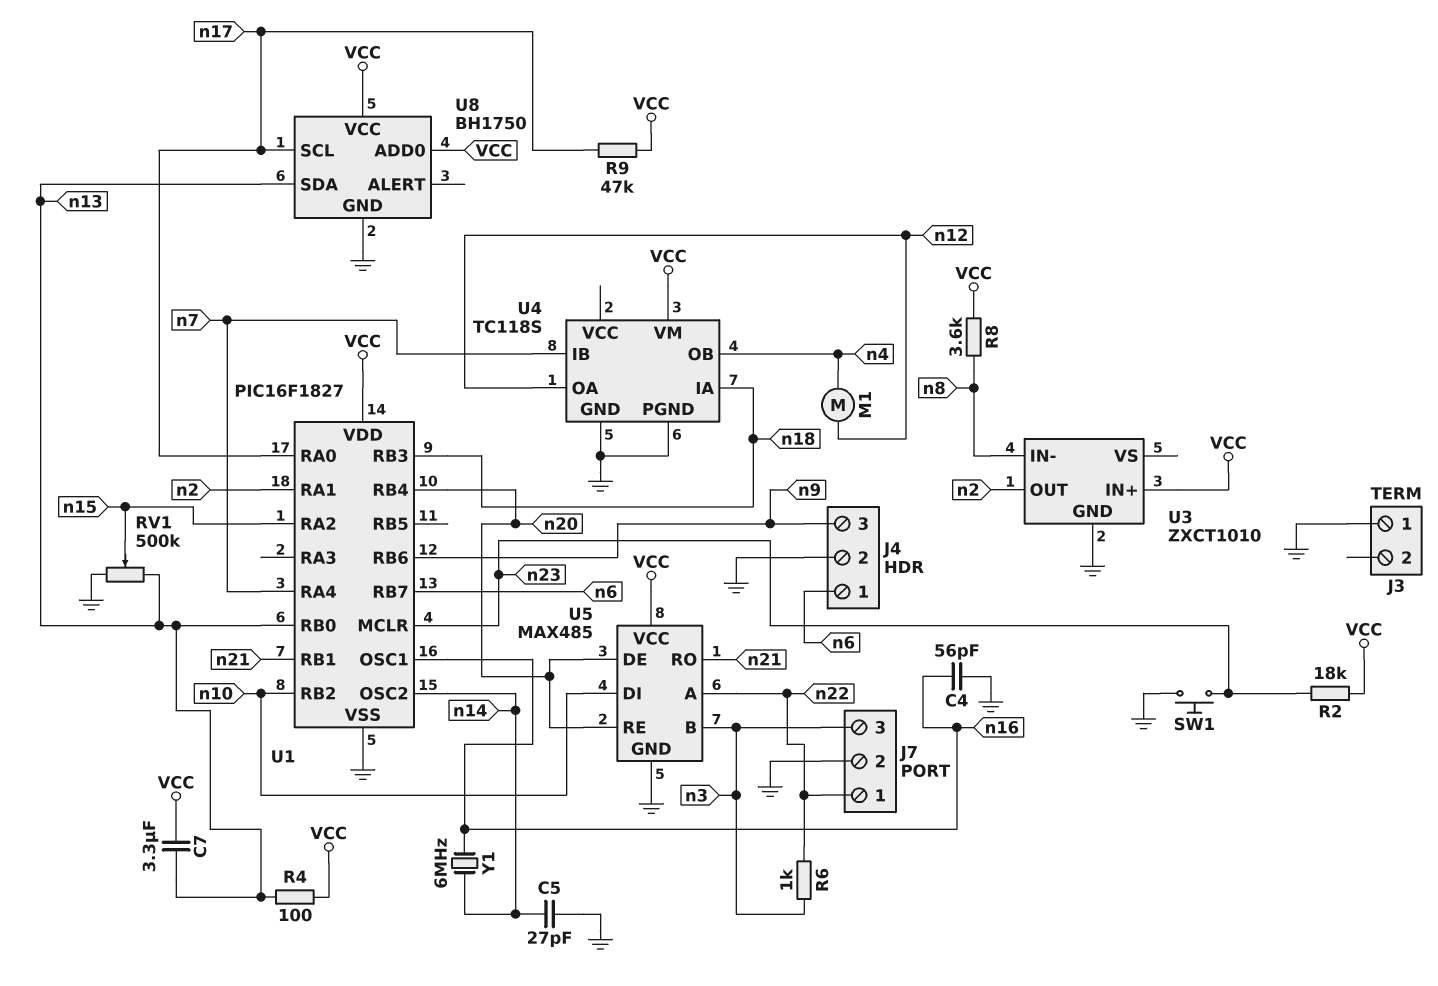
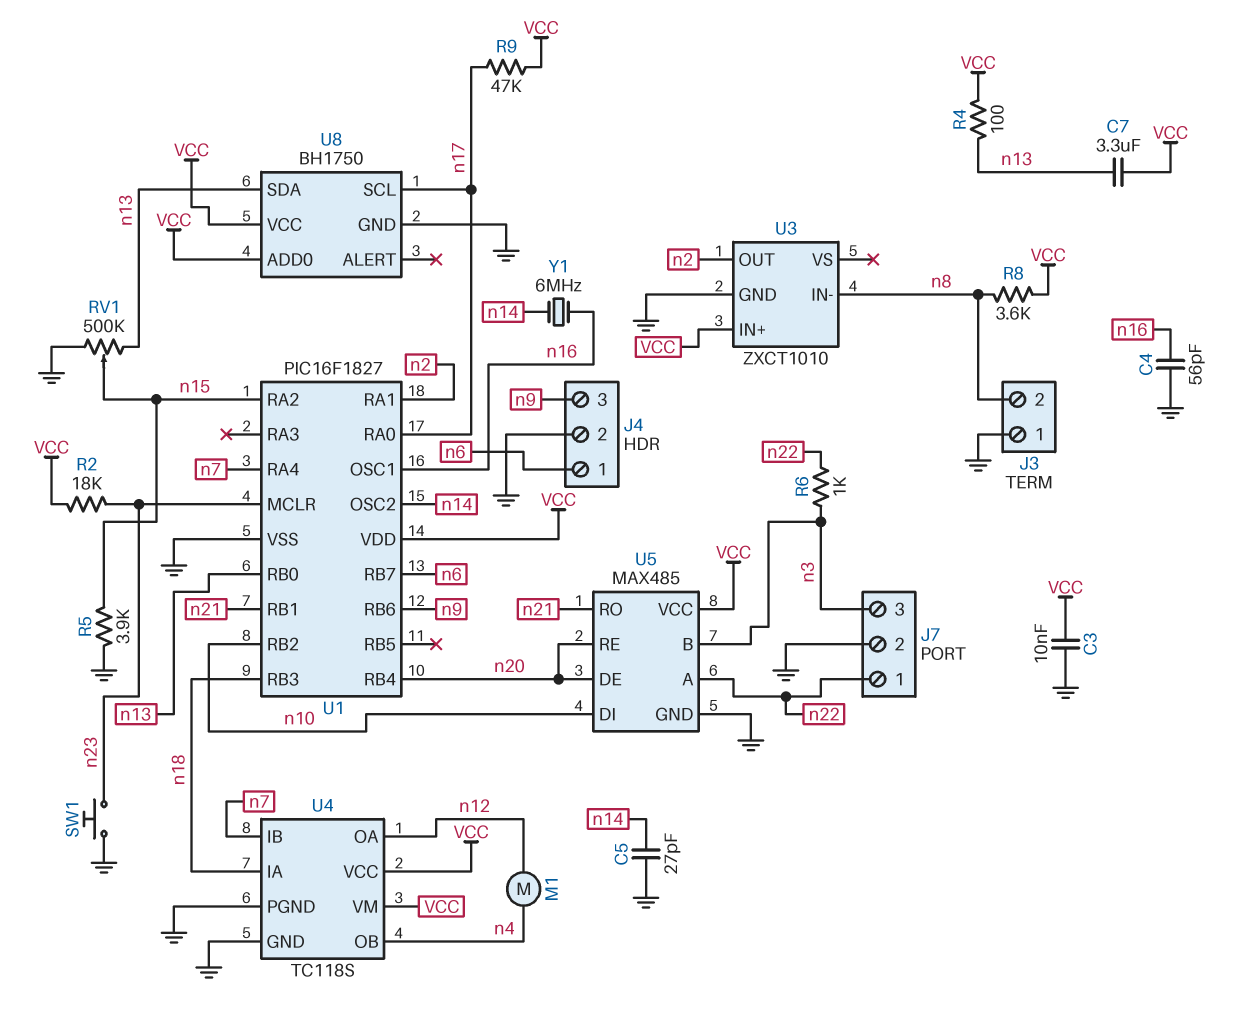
C3: none -> 10nF (GND, VCC)
J3 pin 2: none -> n8
R5: none -> 3.9k (GND, n15)
U4 pin VCC: none -> VCC

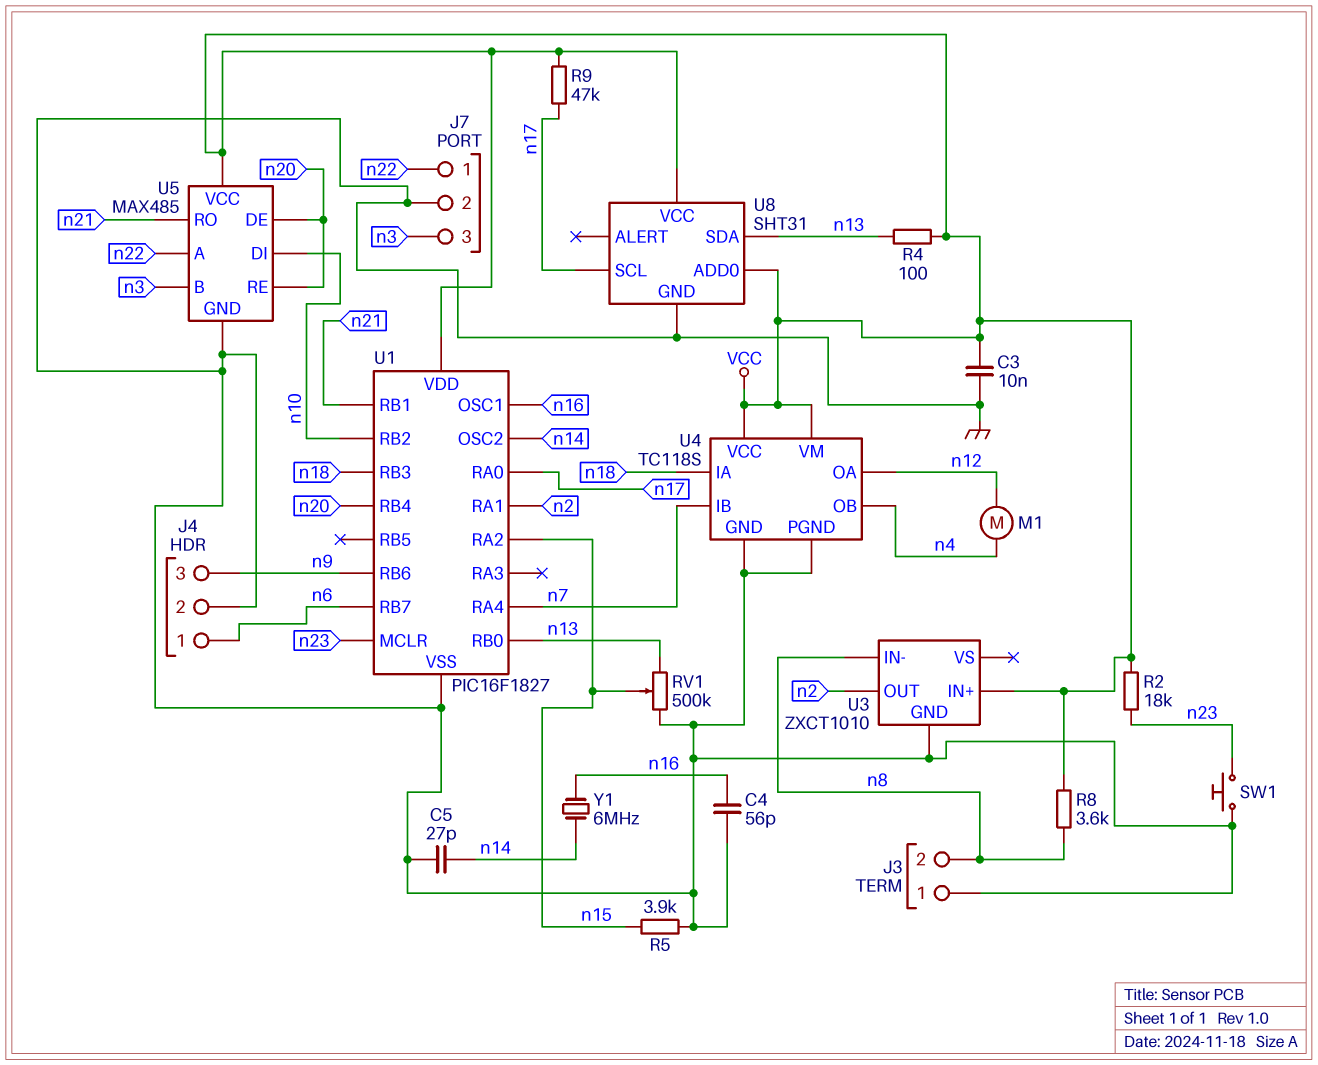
C7: 3.3uF (VCC, n13) -> none
R6: 1k (n3, n22) -> none
U8: BH1750 -> SHT31

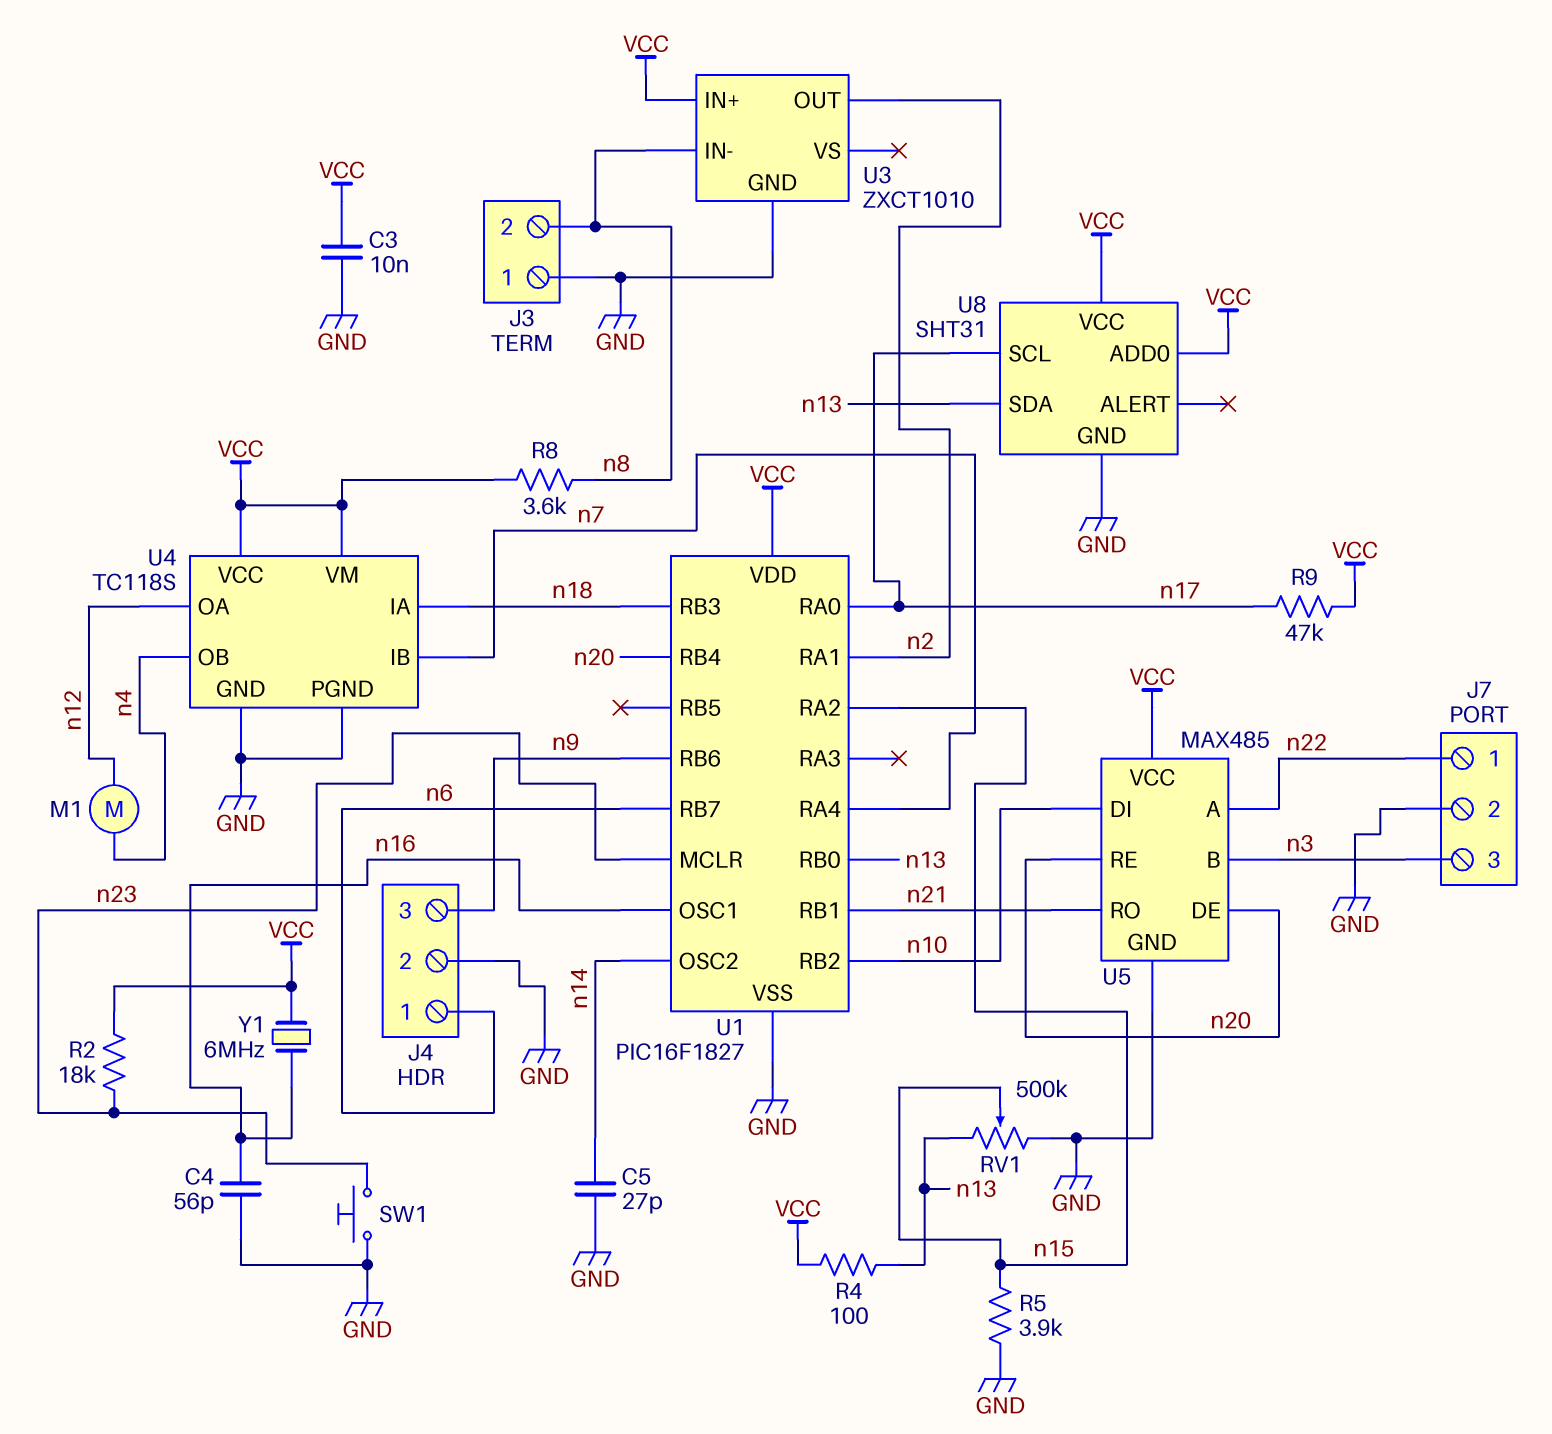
Y1: 6MHz (n14, n16) -> 6MHz (VCC, n16)

